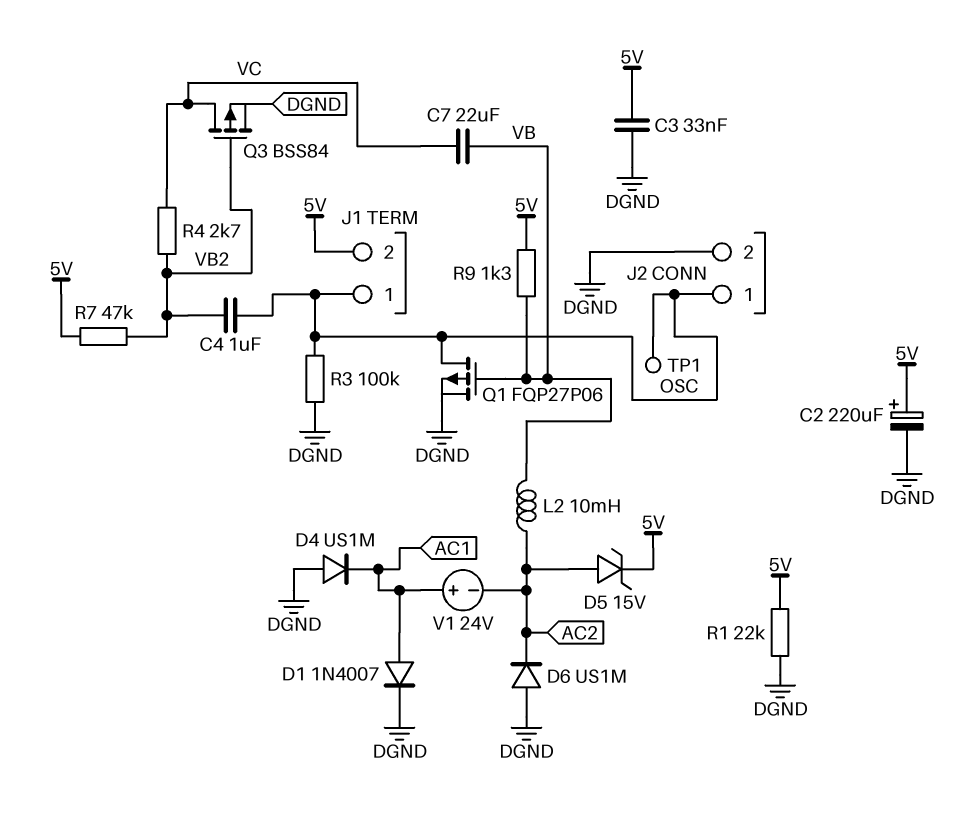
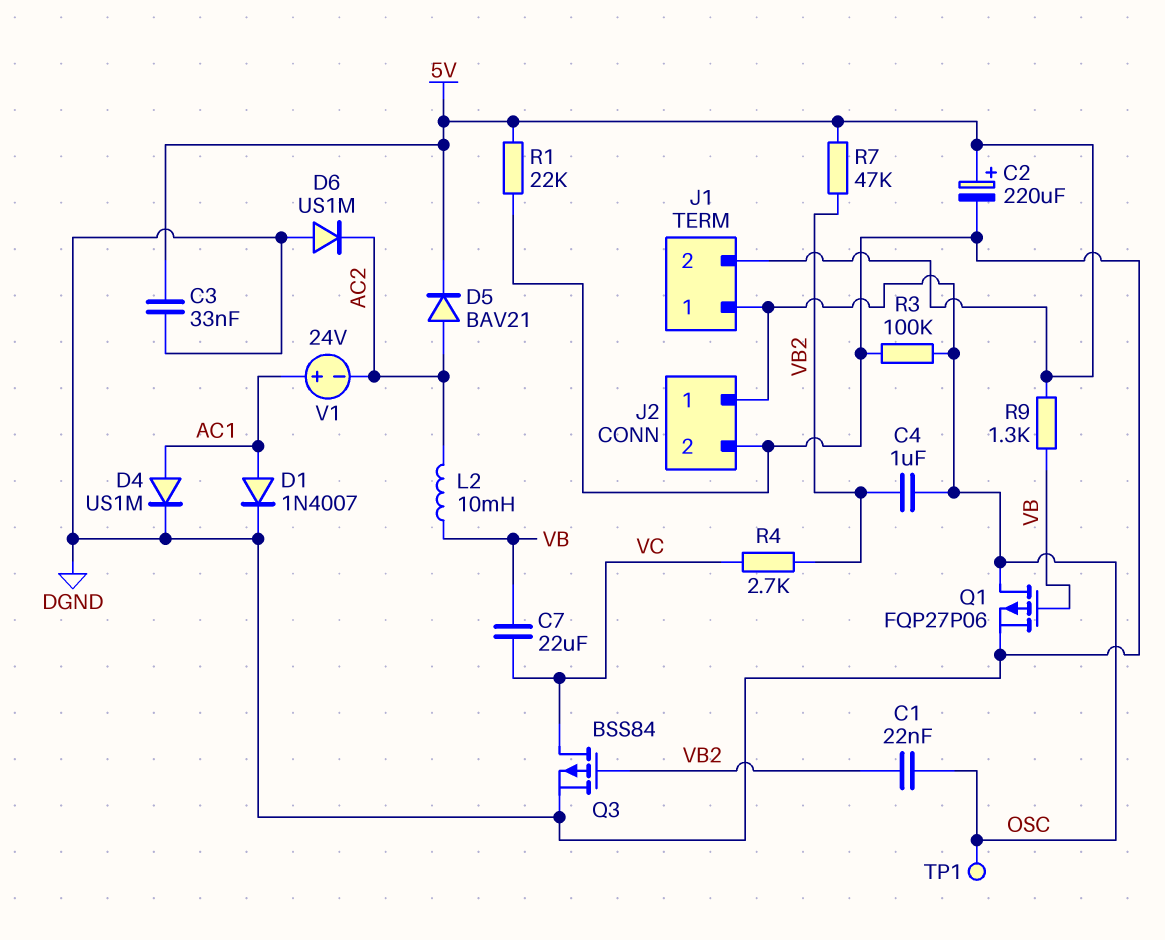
C1: none -> 22nF (OSC, VB2)
D4: diode US1M (A DGND, K AC1) -> diode US1M (A AC1, K DGND)
D5: zener 15V (A AC2, K 5V) -> diode BAV21 (A AC2, K 5V)

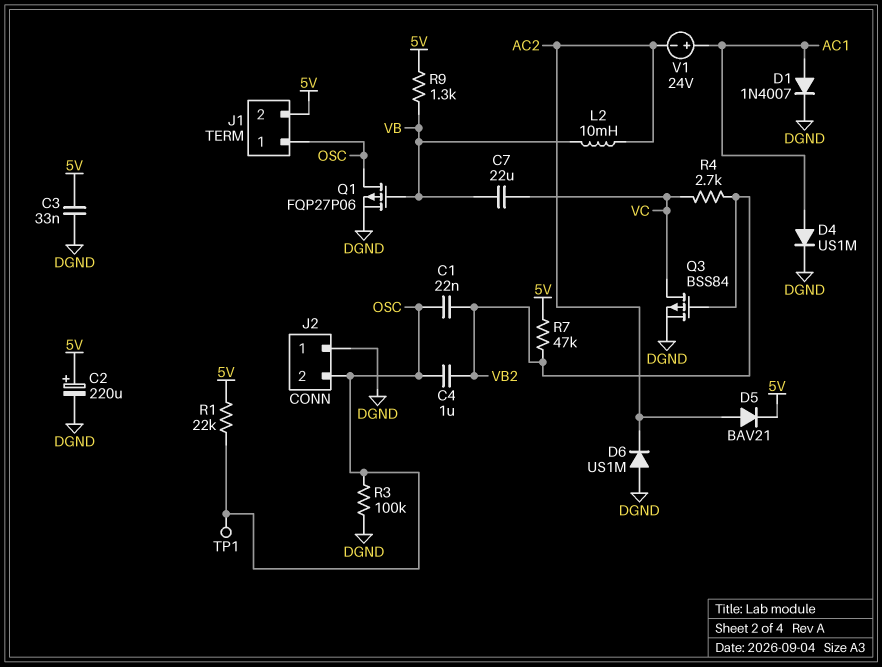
J2 pin 1: OSC -> DGND
J2 pin 2: DGND -> OSC
R1: 22k (5V, DGND) -> 22k (5V, OSC)

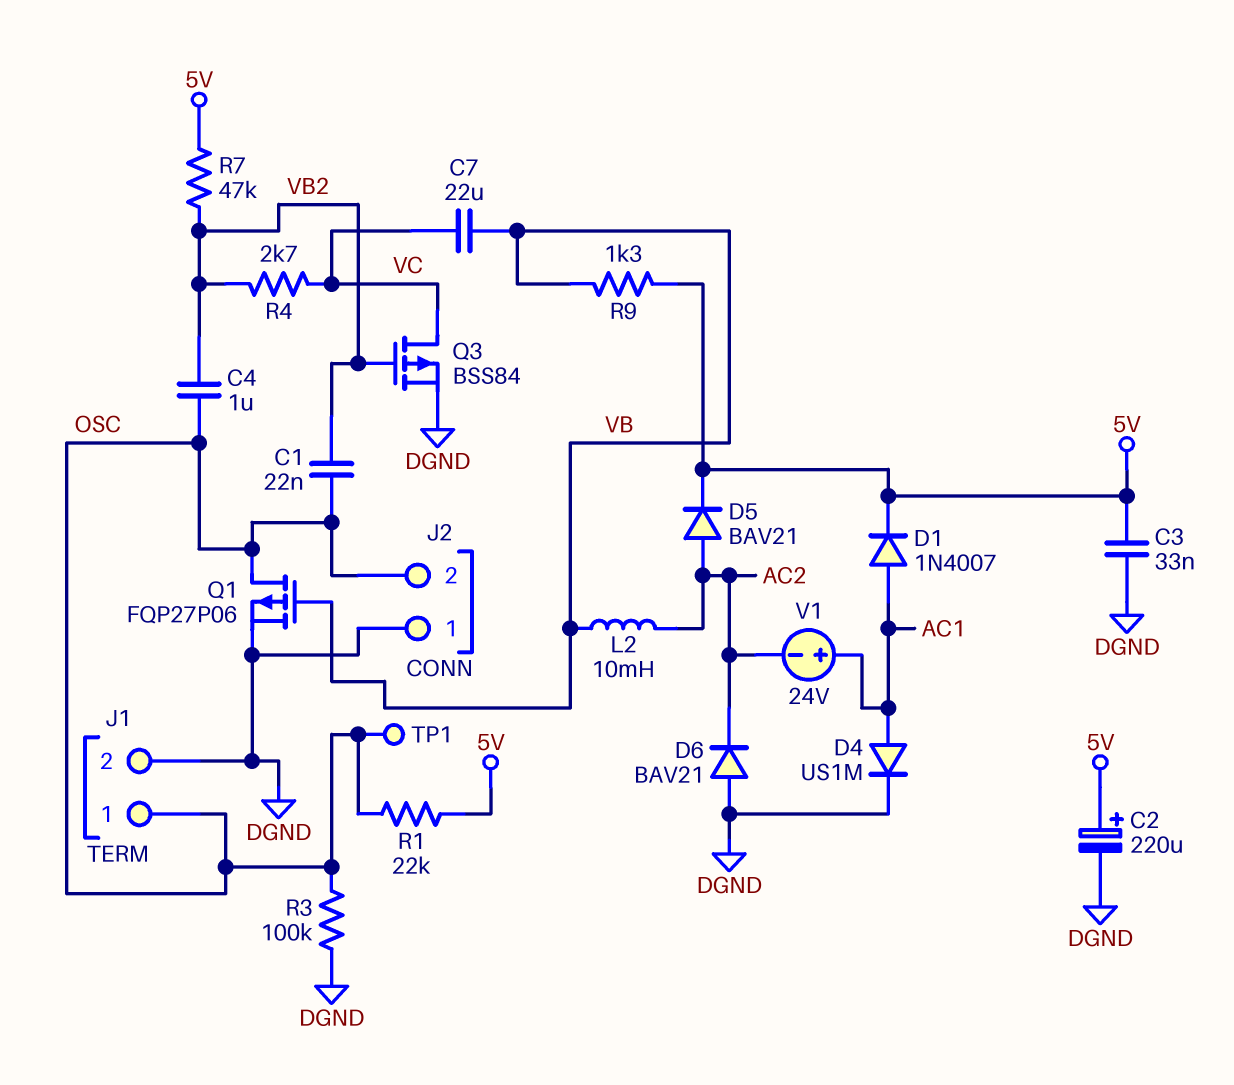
D1: diode 1N4007 (A AC1, K DGND) -> diode 1N4007 (A AC1, K 5V)
D6: diode US1M (A DGND, K AC2) -> diode BAV21 (A DGND, K AC2)
J1 pin 2: 5V -> DGND

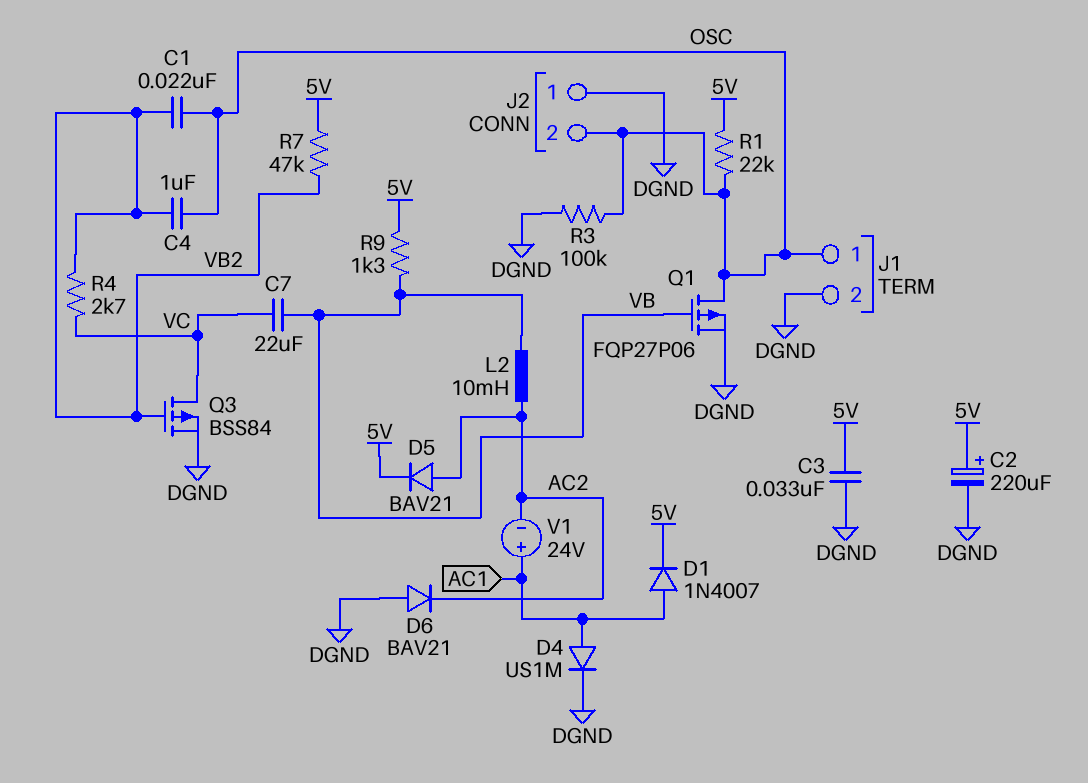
TP1: test point (OSC) -> none

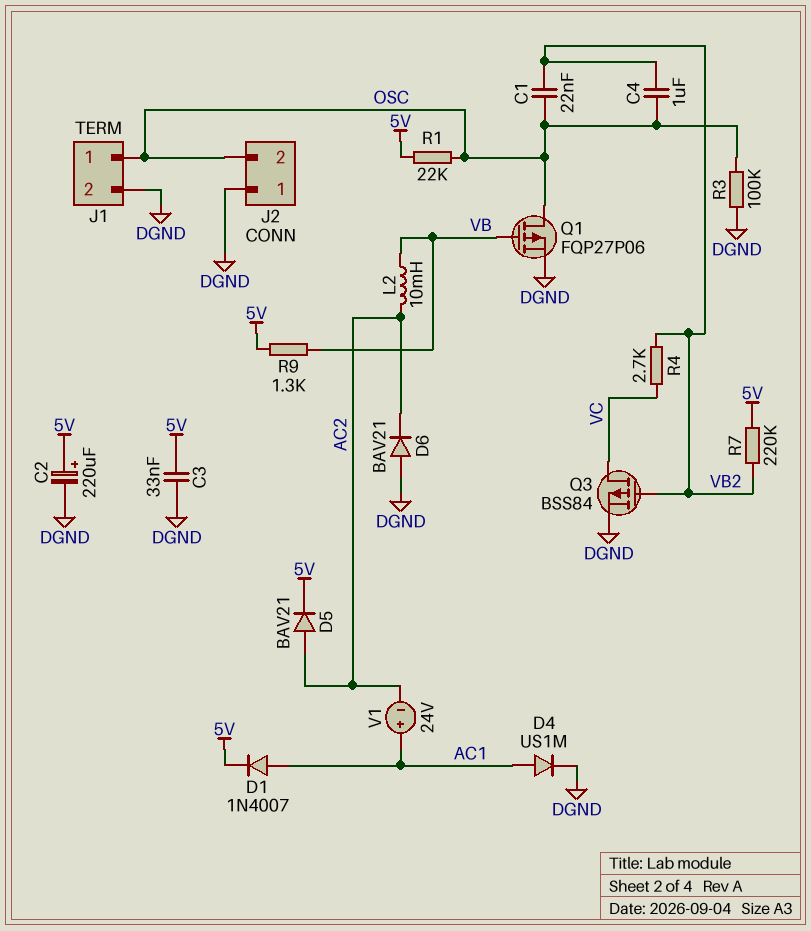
C7: 22uF (VB, VC) -> none
R7: 47k (5V, VB2) -> 220k (5V, VB2)

